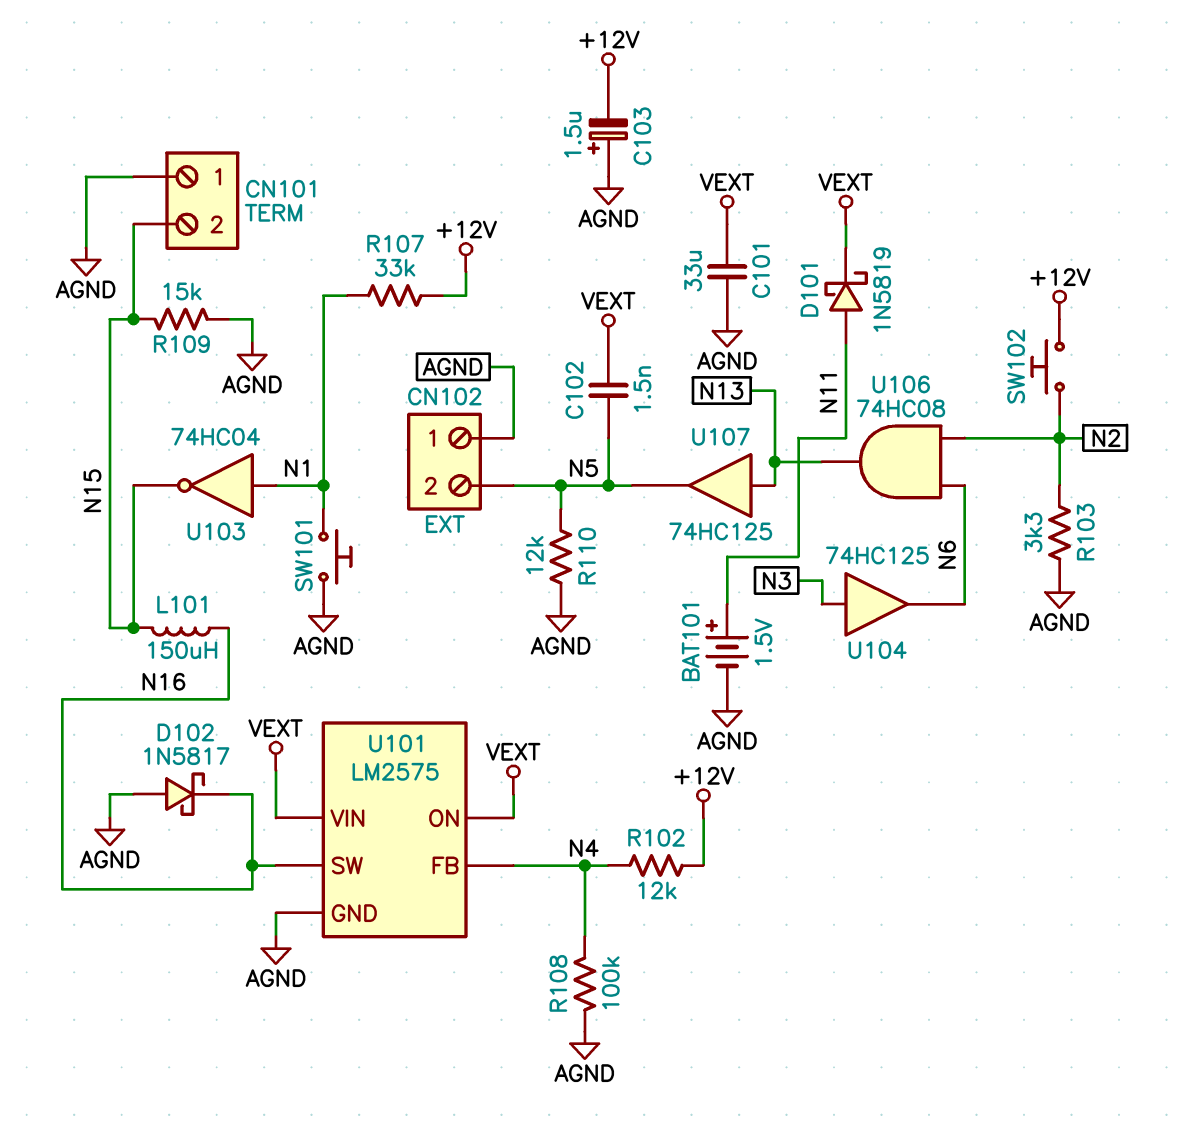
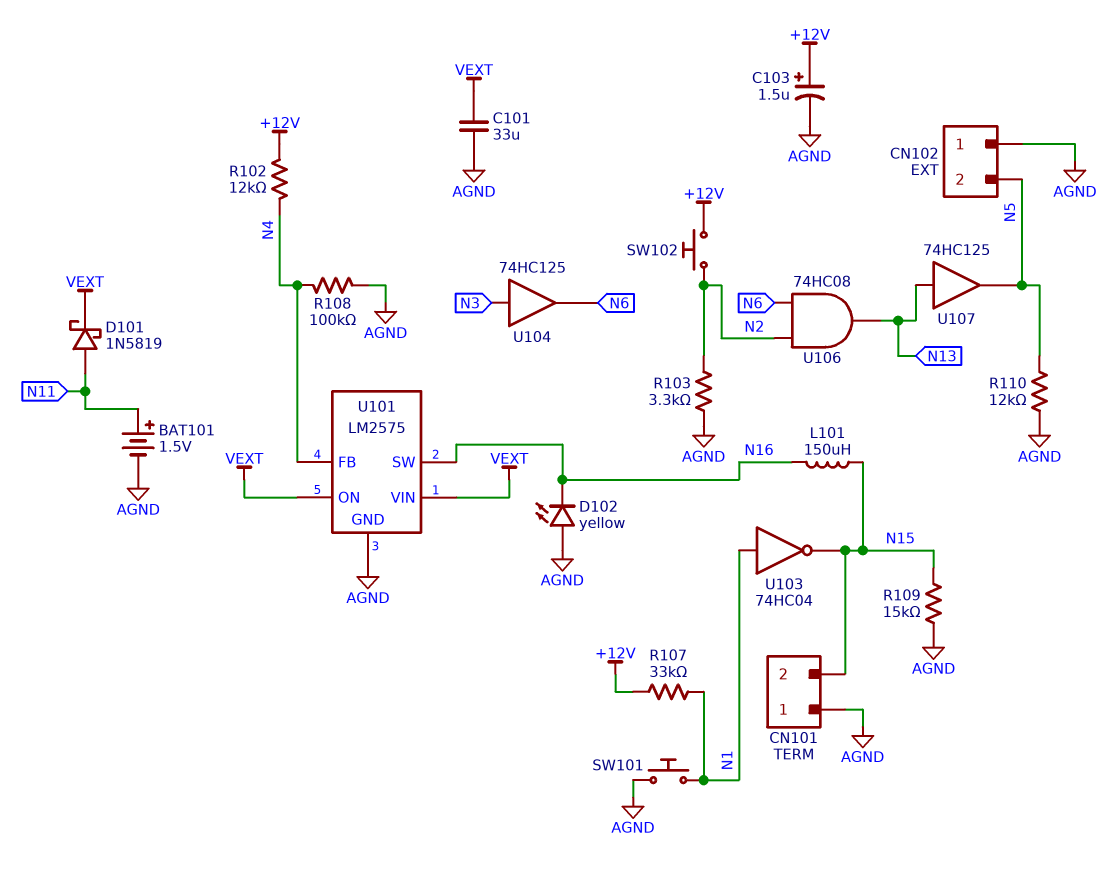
C102: 1.5nF (N5, VEXT) -> none
C103: 1.5uF (plus AGND, minus +12V) -> 1.5uF (plus +12V, minus AGND)
D102: schottky 1N5817 (A AGND, K N16) -> LED yellow (A AGND, K N16)

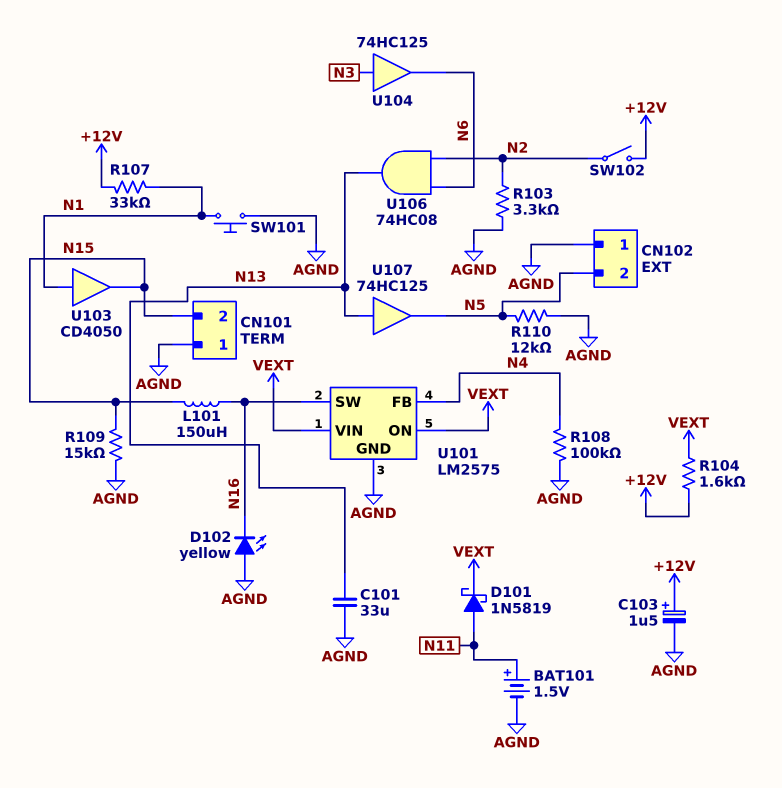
C101: 33uF (AGND, VEXT) -> 33uF (AGND, N13)
R102: 12k (+12V, N4) -> none
R104: none -> 1.6k (+12V, VEXT)
SW102: button (+12V, N2) -> switch (+12V, N2)
U103: NOT 74HC04 (in N1, out N15) -> buffer CD4050 (in N1, out N15)

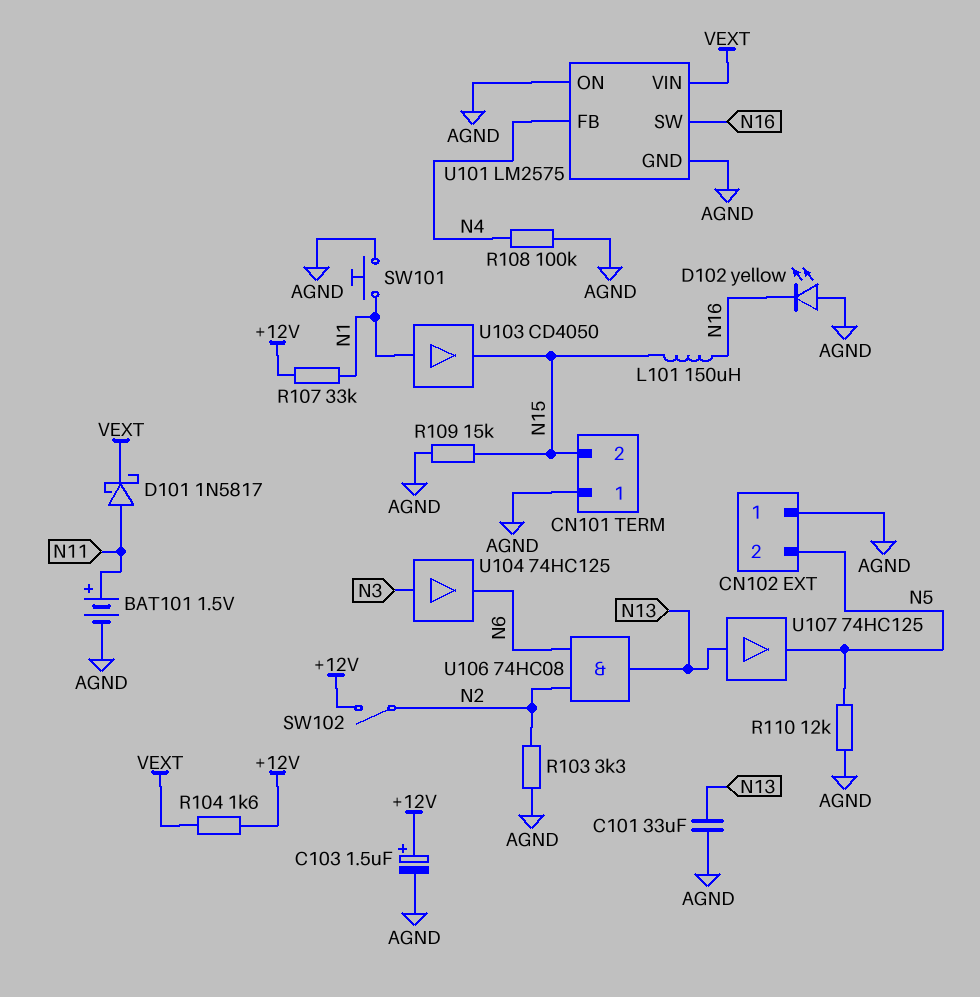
D101: schottky 1N5819 (A N11, K VEXT) -> schottky 1N5817 (A N11, K VEXT)
U101 pin ON: VEXT -> AGND

